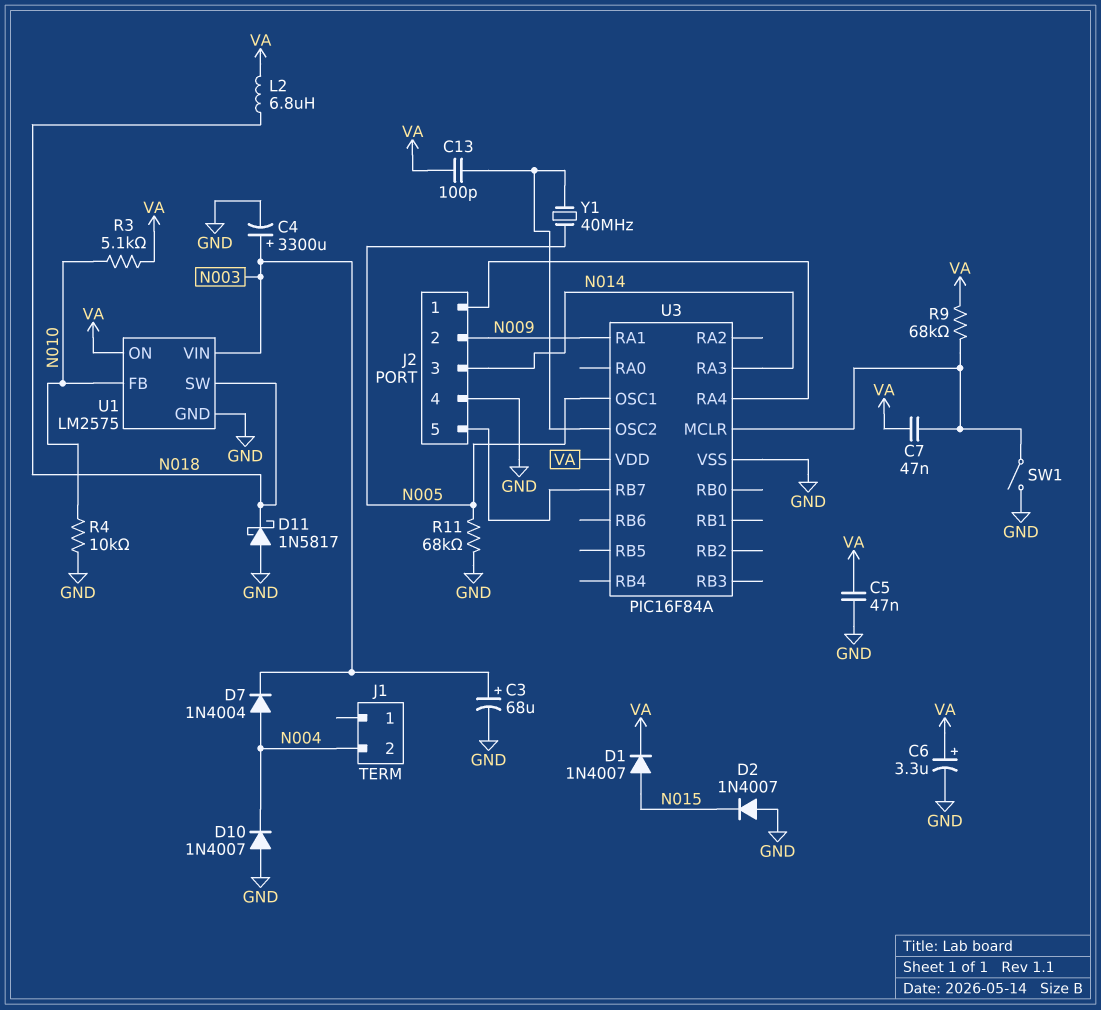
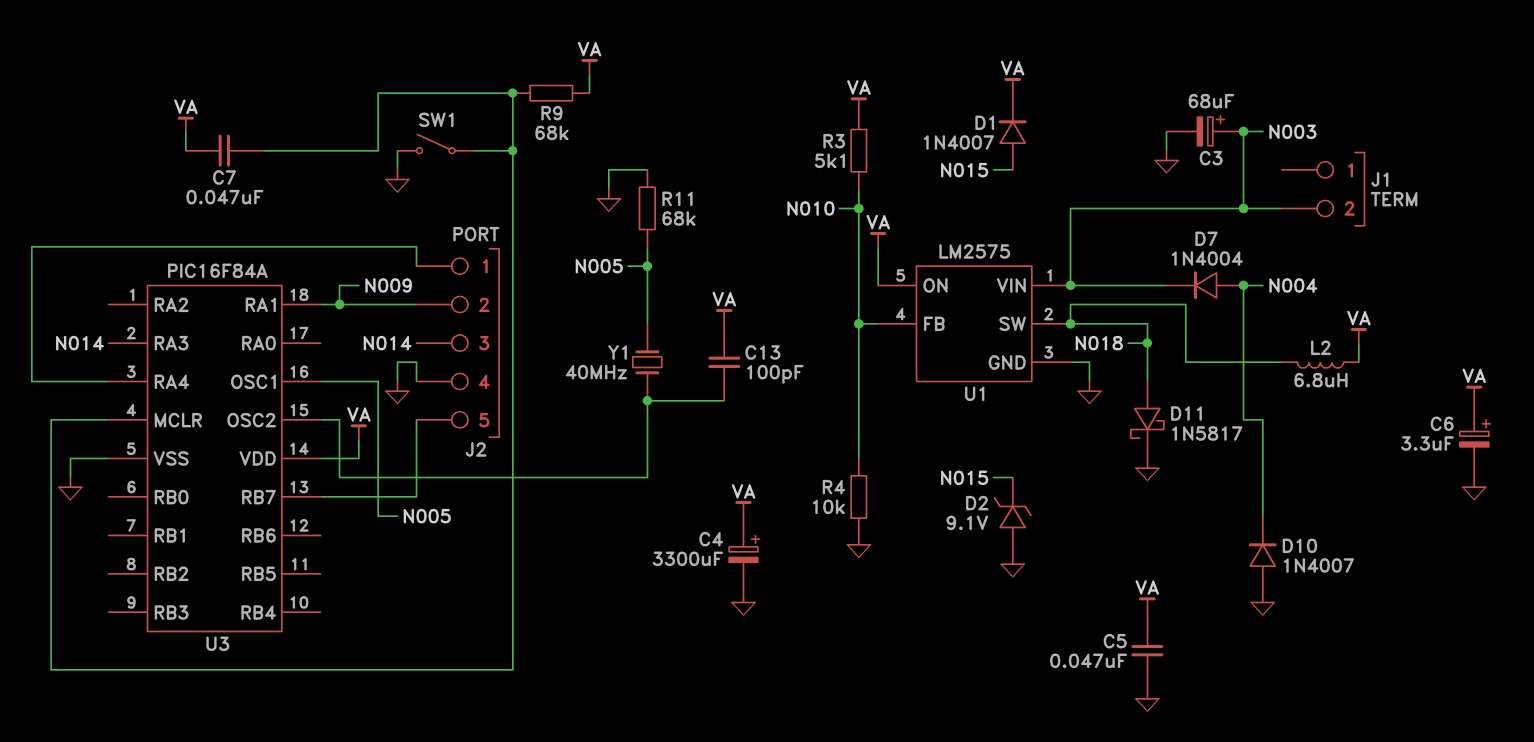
C4: 3300uF (plus N003, minus GND) -> 3300uF (plus VA, minus GND)
D2: diode 1N4007 (A GND, K N015) -> zener 9.1V (A GND, K N015)
D11: schottky 1N5817 (A GND, K N018) -> schottky 1N5817 (A N018, K GND)
J1 pin 2: N004 -> N003

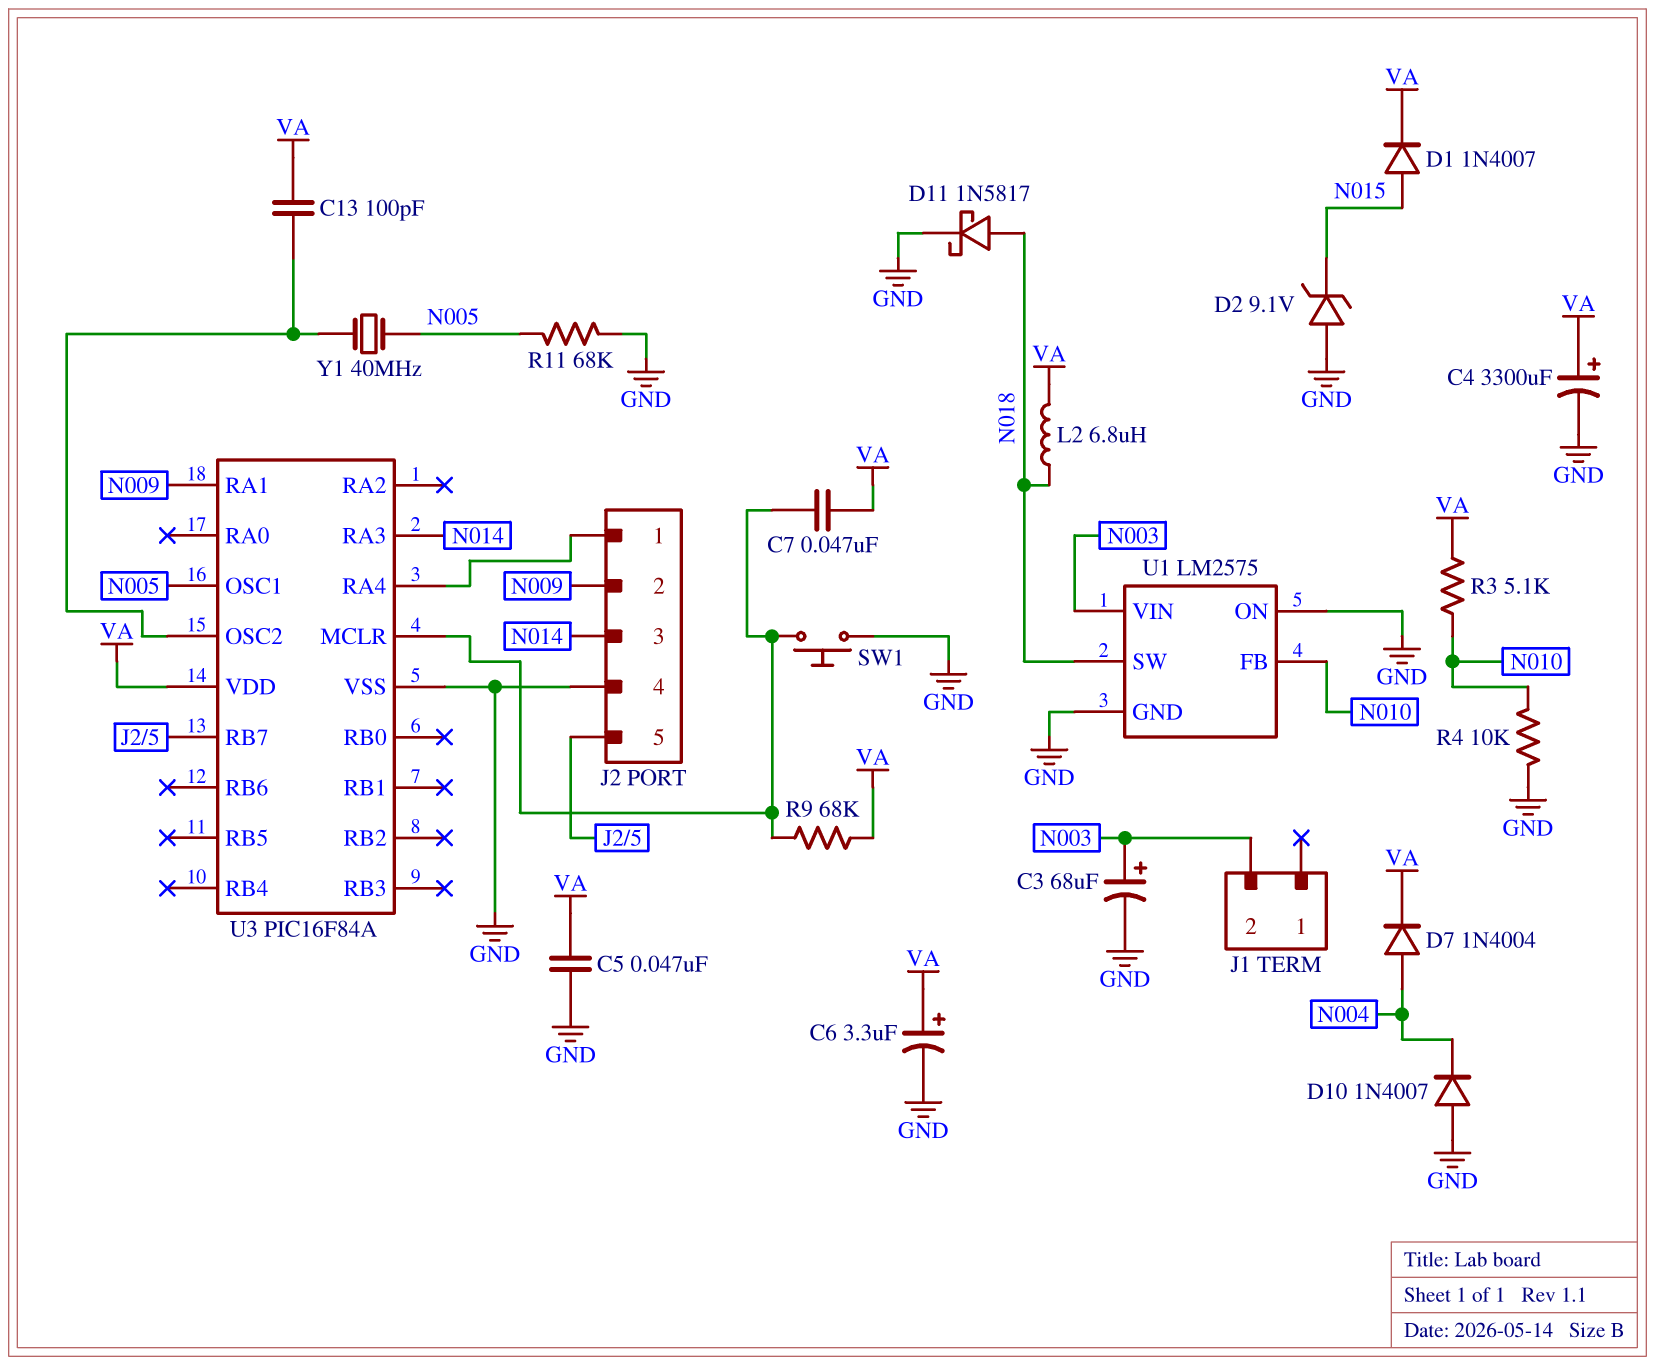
D7: diode 1N4004 (A N004, K N003) -> diode 1N4004 (A N004, K VA)
SW1: switch (GND, U3/MCLR) -> button (GND, U3/MCLR)
U1 pin ON: VA -> GND

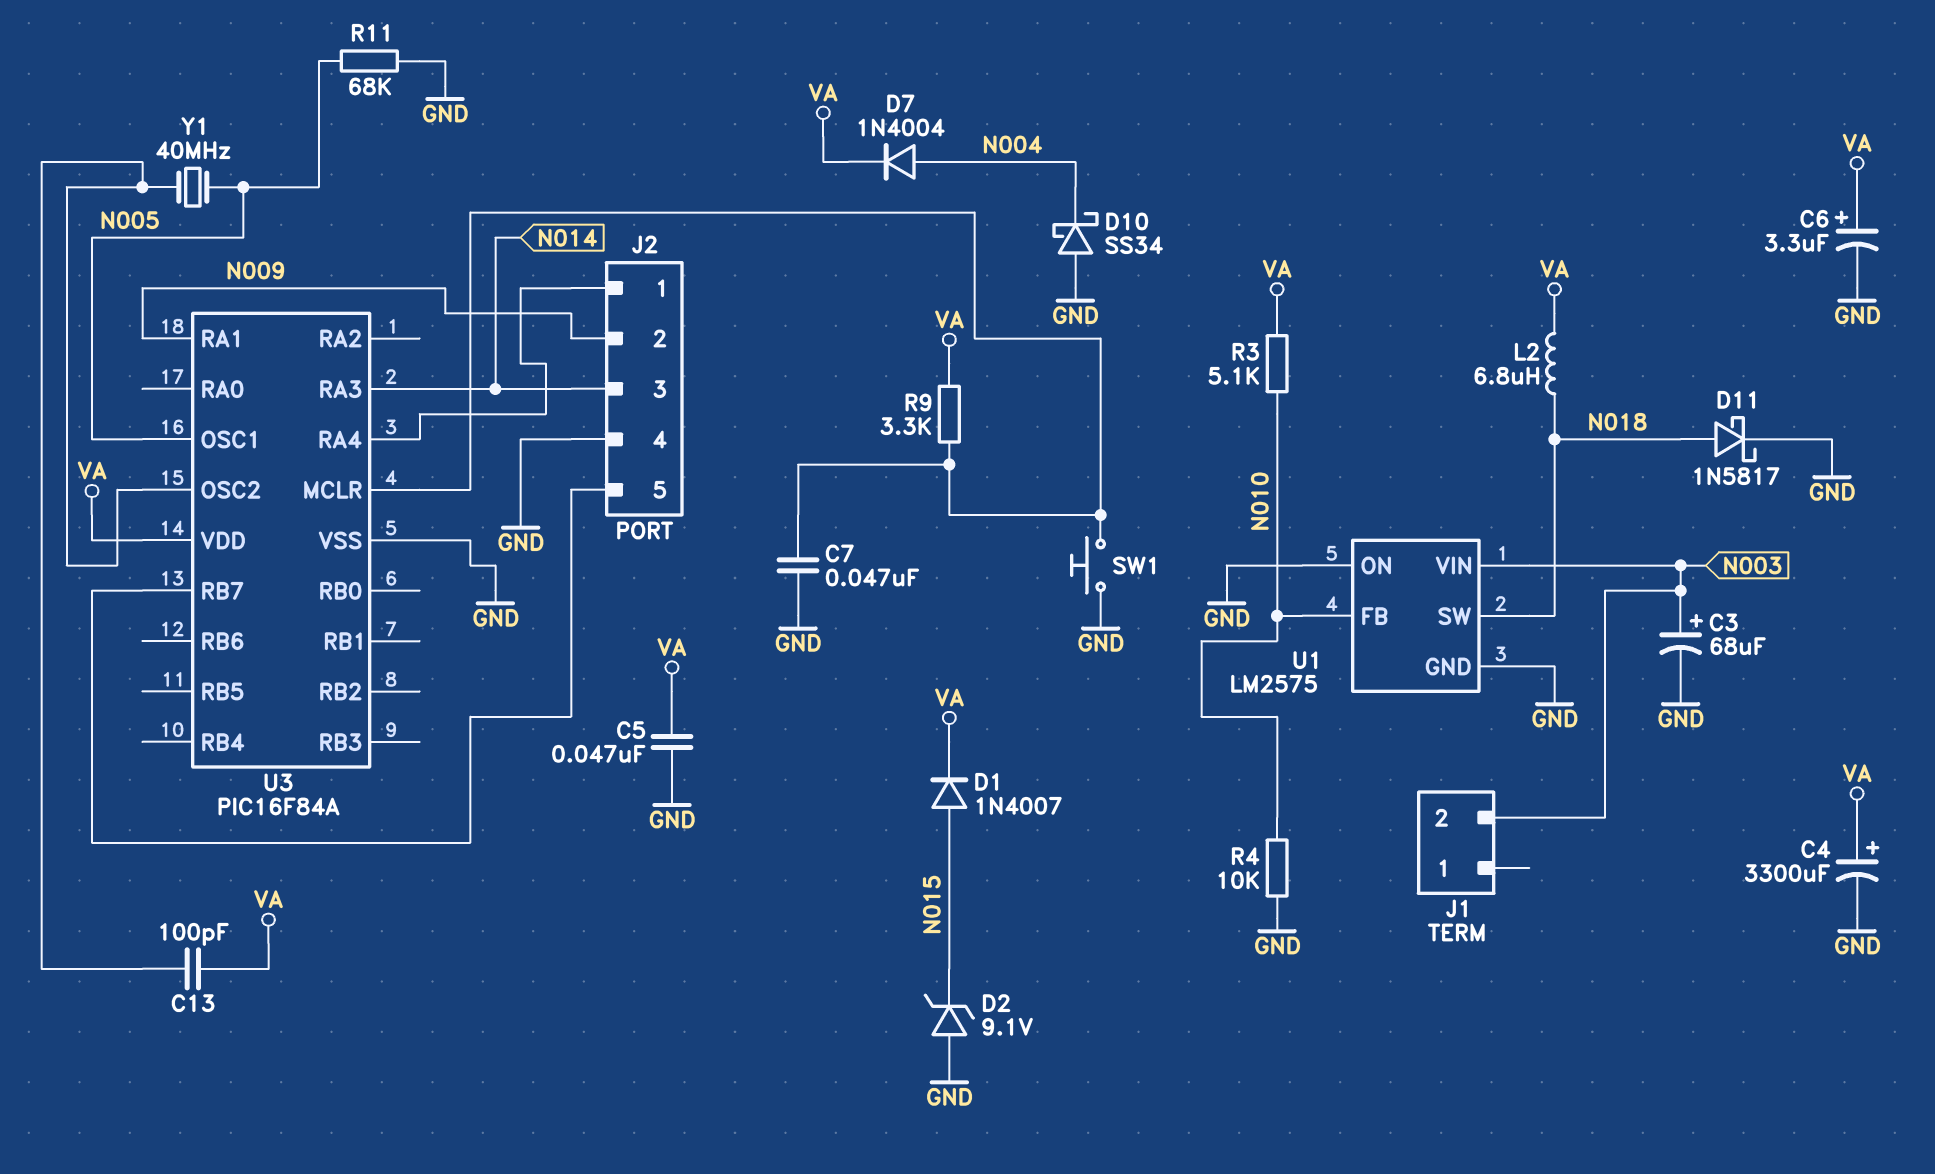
C7: 47nF (U3/MCLR, VA) -> 47nF (GND, U3/MCLR)
D10: diode 1N4007 (A GND, K N004) -> schottky SS34 (A GND, K N004)
R9: 68k (U3/MCLR, VA) -> 3.3k (U3/MCLR, VA)

